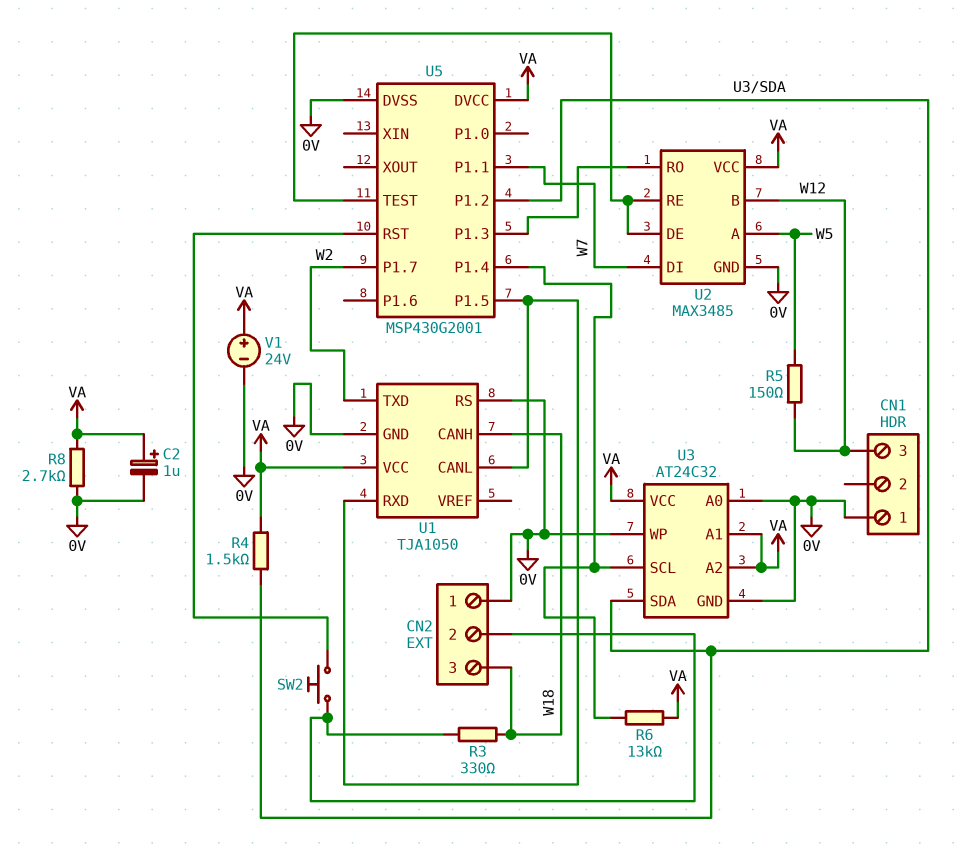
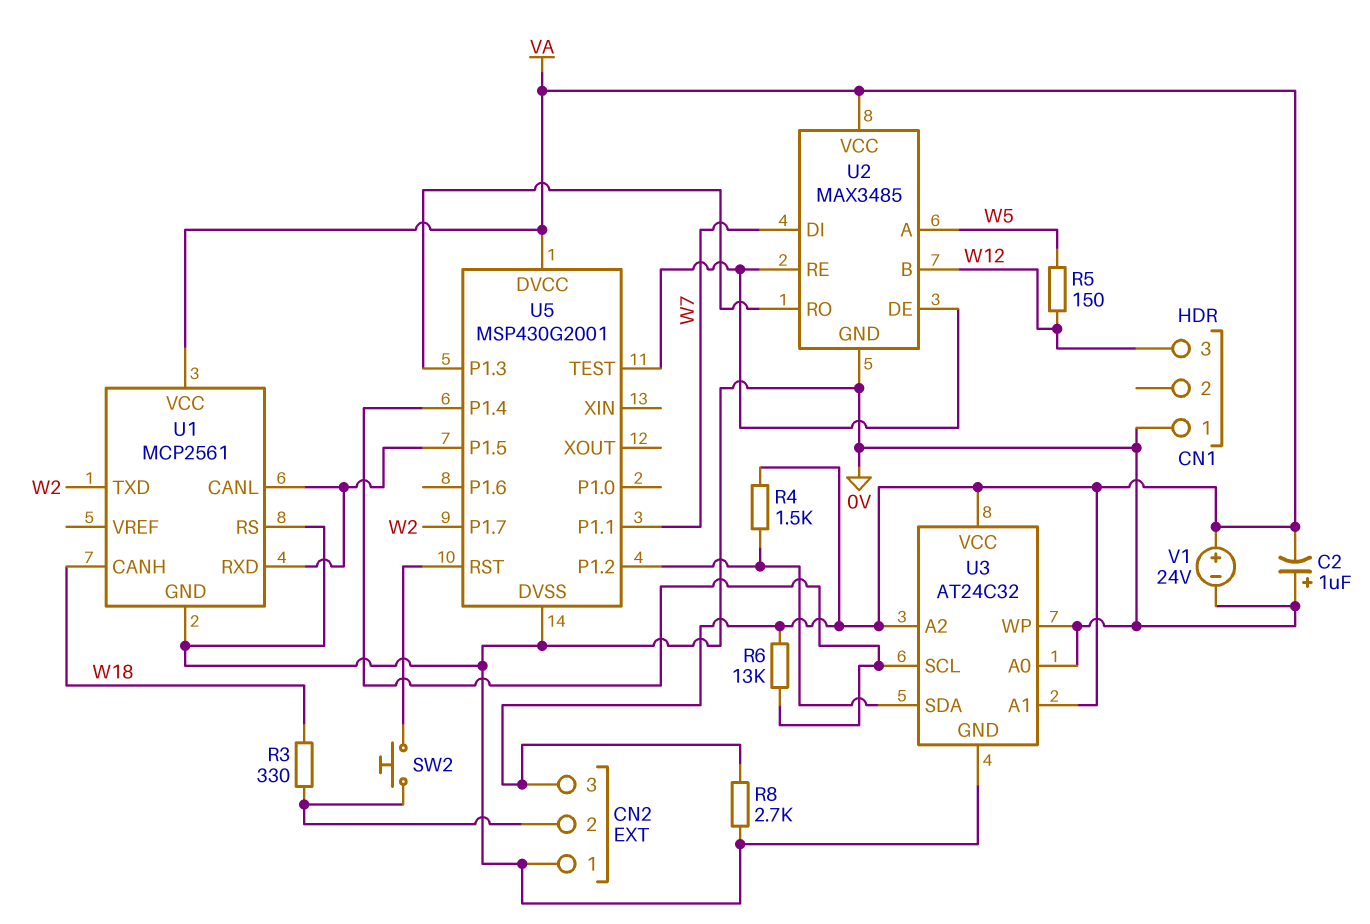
C2: 1uF (plus VA, minus 0V) -> 1uF (plus 0V, minus VA)
CN2 pin 3: W18 -> VA
U1: TJA1050 -> MCP2561

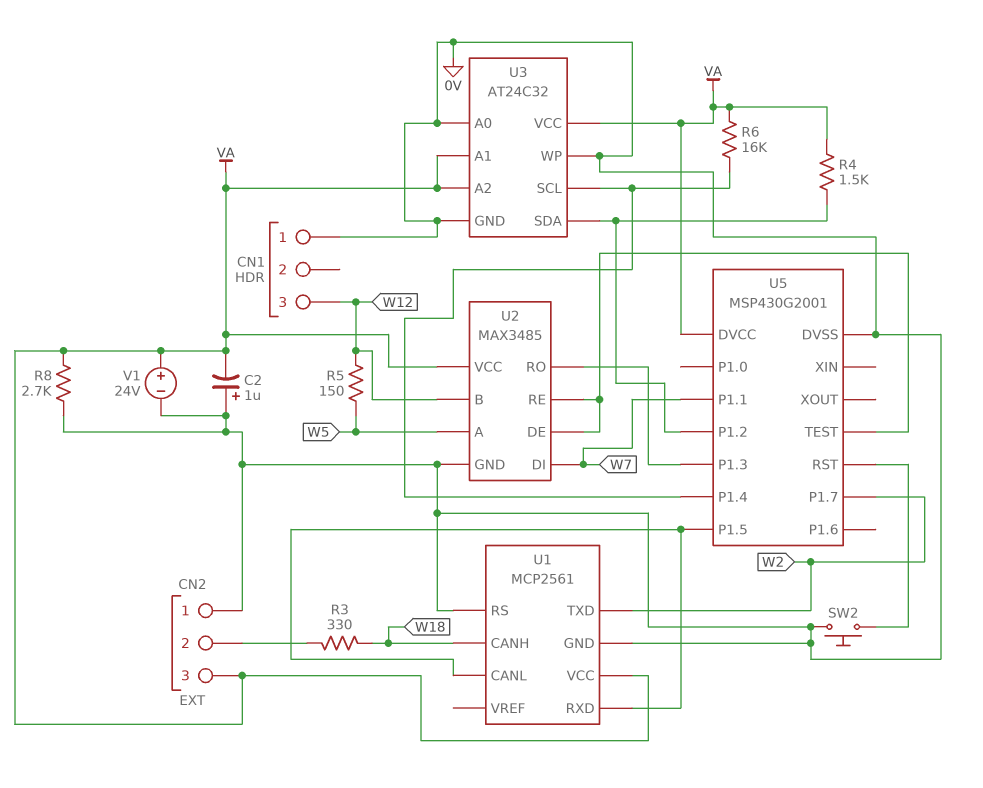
R6: 13k (U3/SCL, VA) -> 16k (U3/SCL, VA)
SW2: button (CN2/2, U5/RST) -> button (0V, U5/RST)

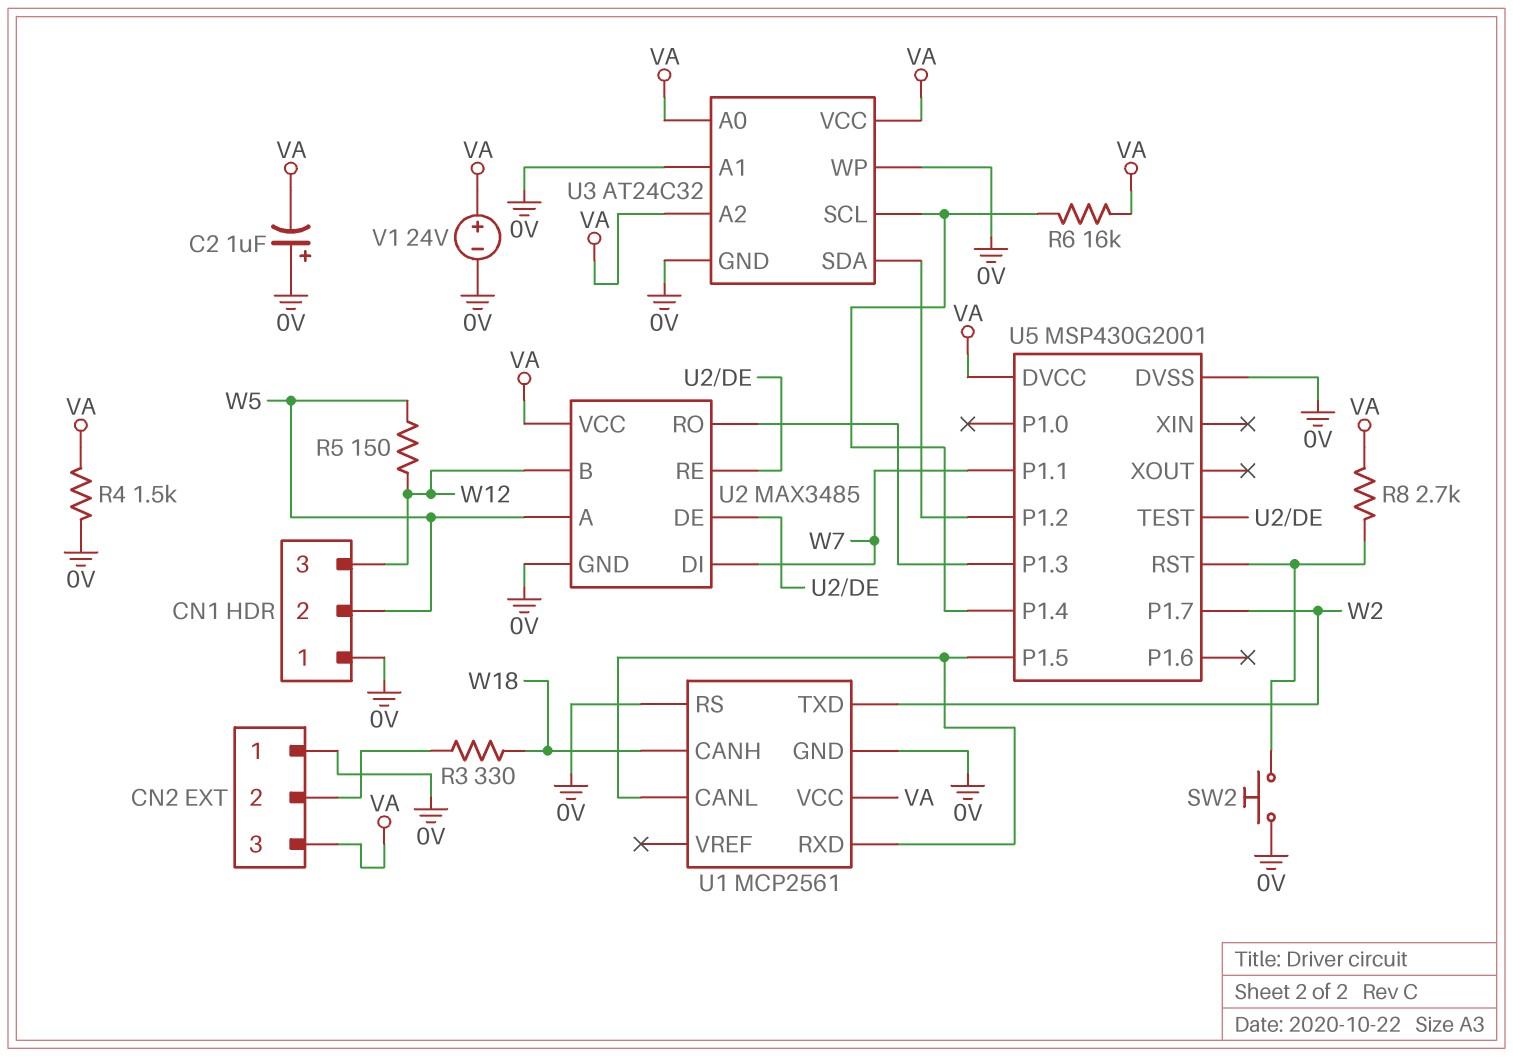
CN1 pin 2: none -> W5
R4: 1.5k (U3/SDA, VA) -> 1.5k (0V, VA)
R8: 2.7k (0V, VA) -> 2.7k (U5/RST, VA)
U3 pin A0: 0V -> VA
U3 pin A1: VA -> 0V

